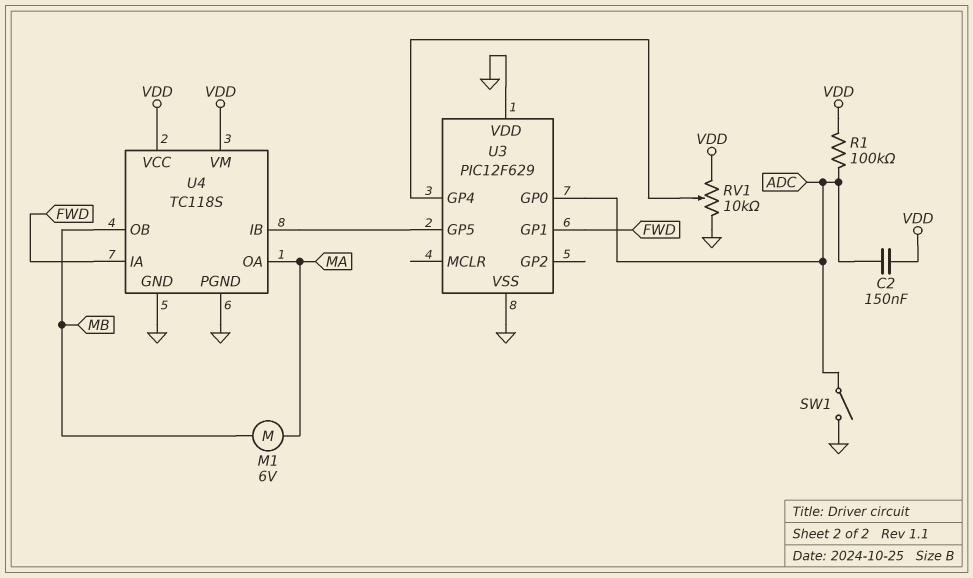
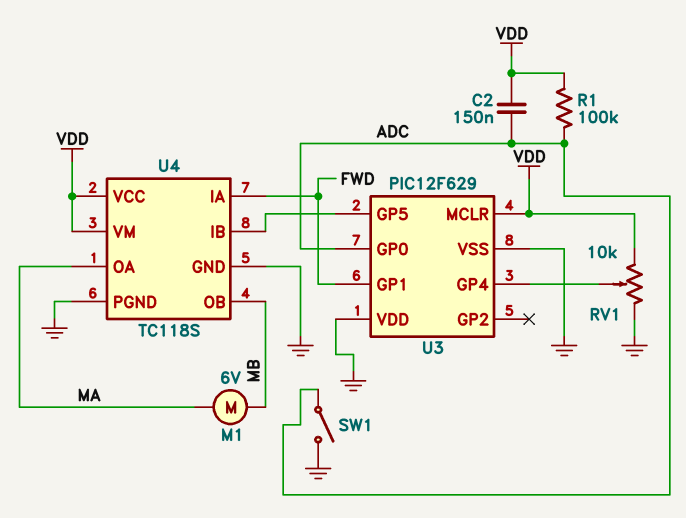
U3 pin MCLR: none -> VDD

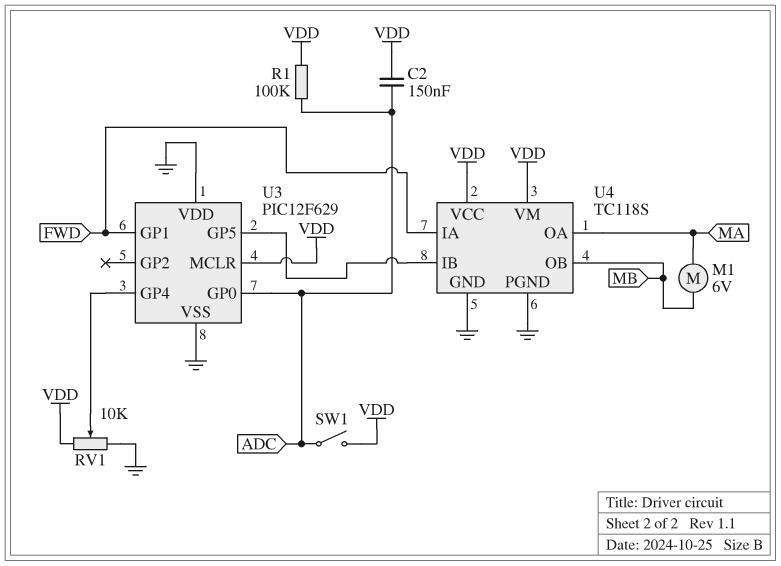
SW1: switch (ADC, GND) -> switch (ADC, VDD)

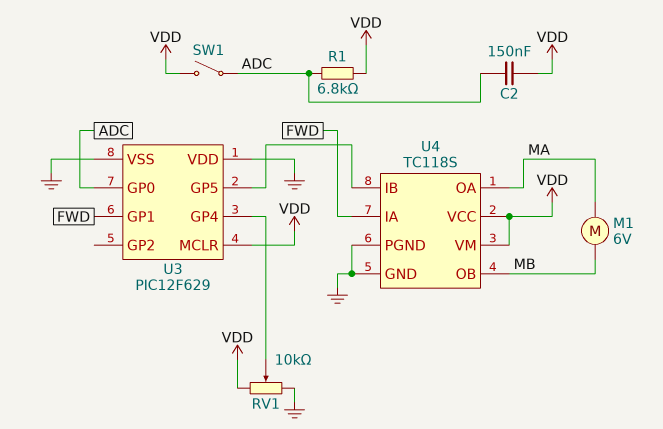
R1: 100k (ADC, VDD) -> 6.8k (ADC, VDD)

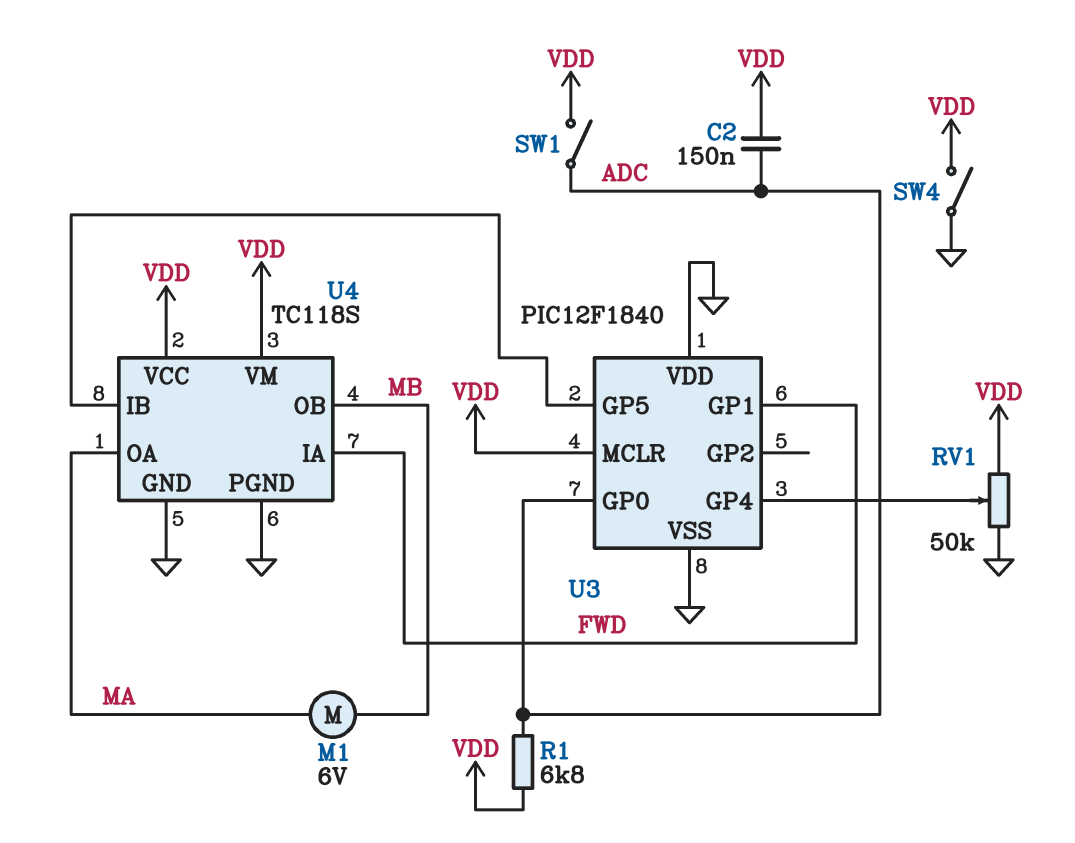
RV1: 10k (GND, VDD, wiper U3/GP4) -> 50k (GND, VDD, wiper U3/GP4)
SW4: none -> switch (GND, VDD)
U3: PIC12F629 -> PIC12F1840

